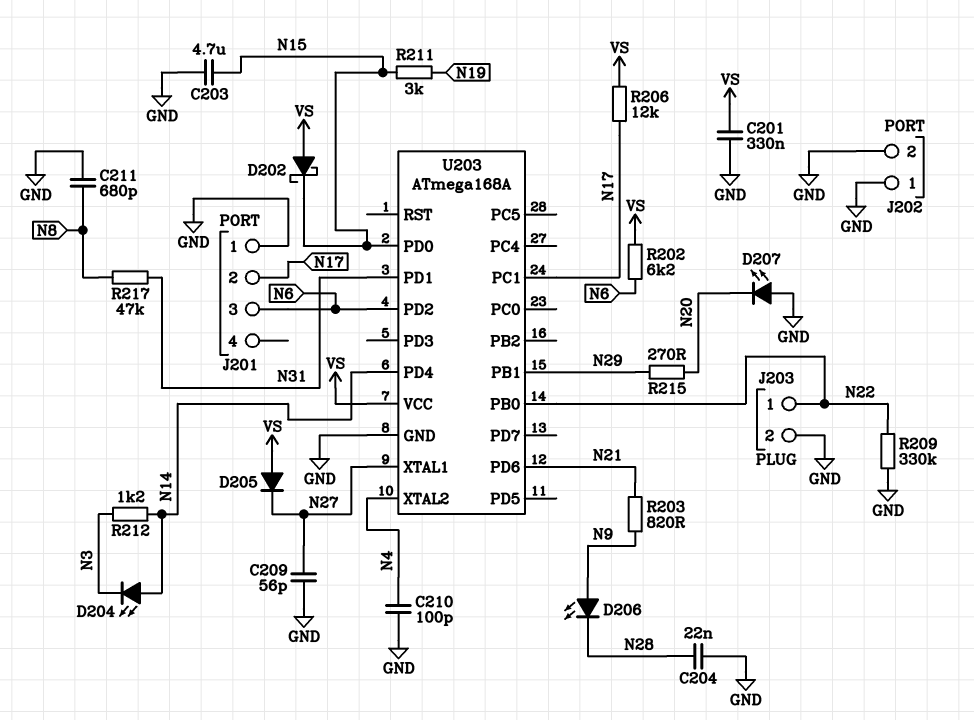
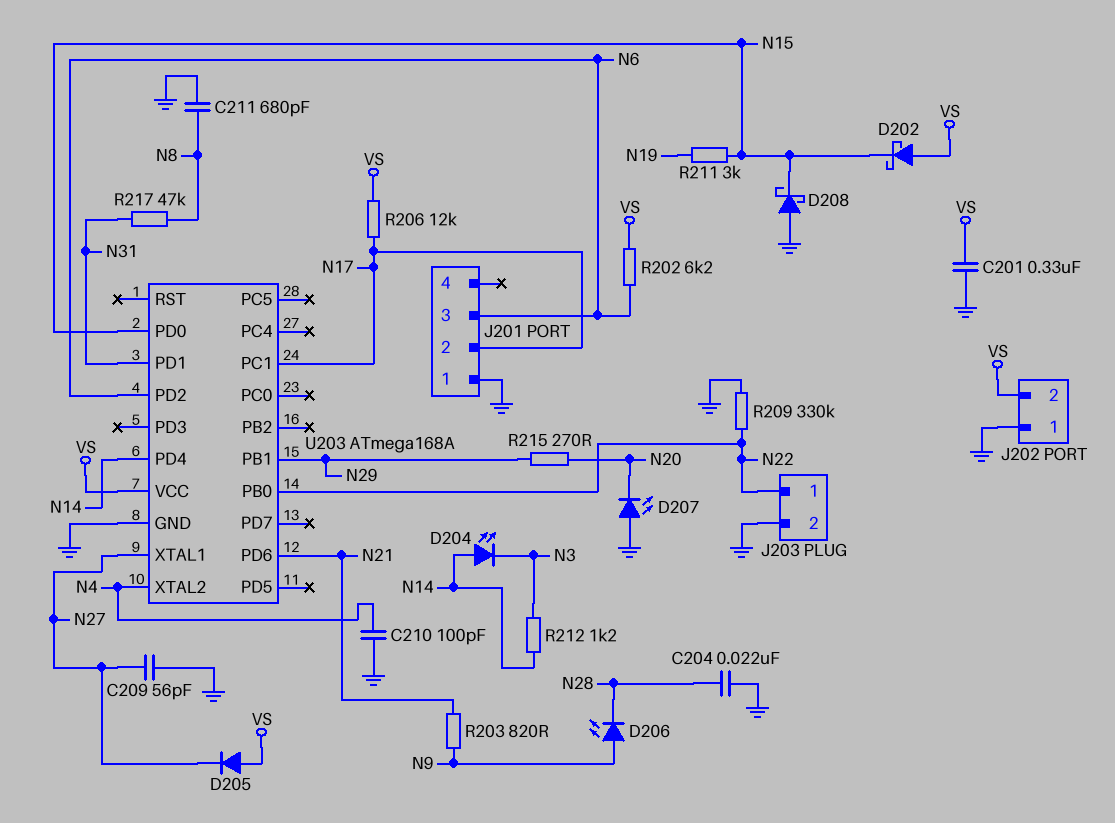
C203: 4.7uF (GND, N15) -> none
D208: none -> schottky (A GND, K N15)
J202 pin 2: GND -> VS

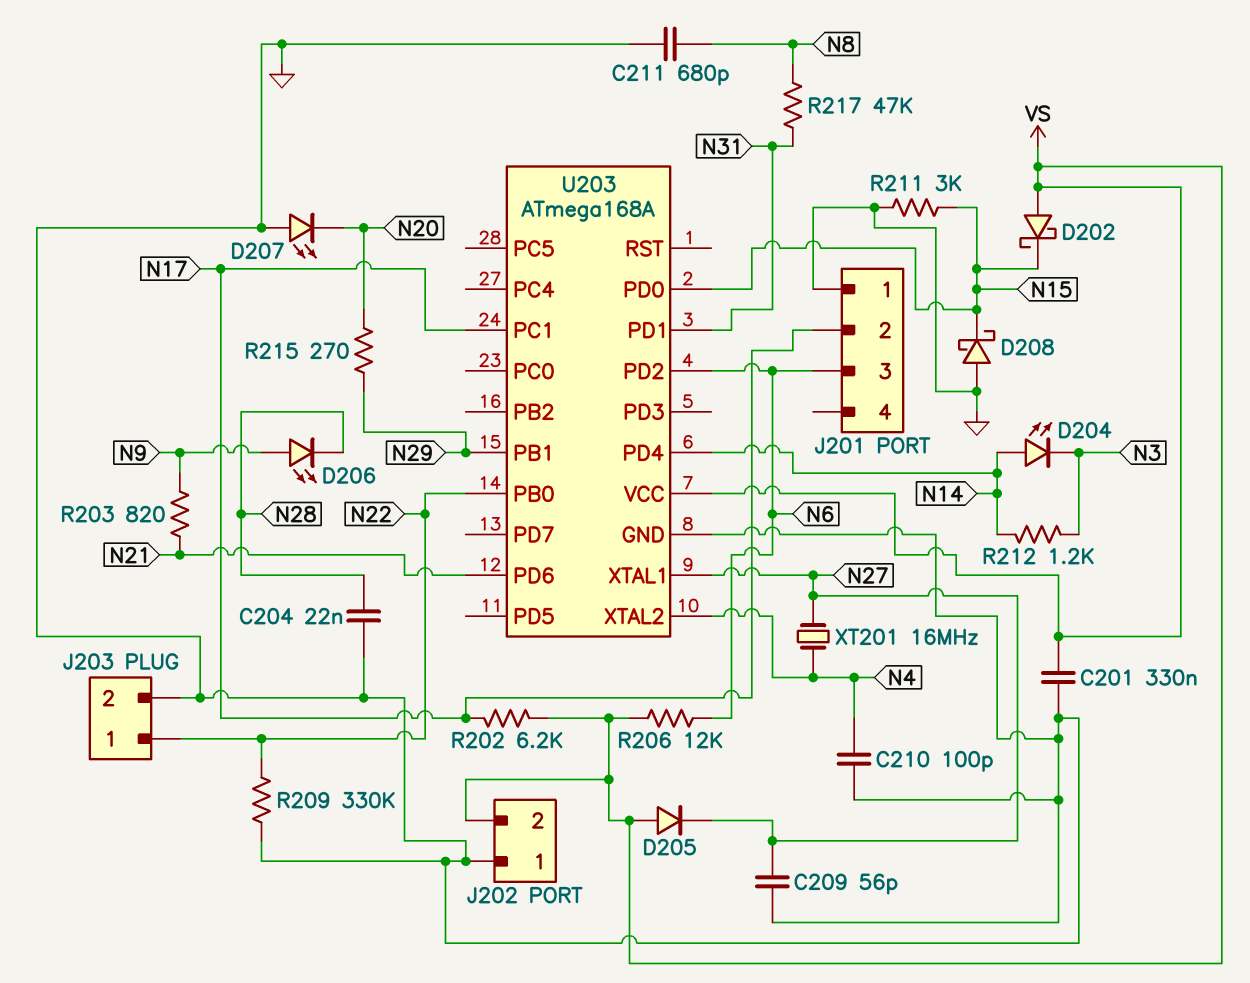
R202: 6.2k (N6, VS) -> 6.2k (N17, VS)
R206: 12k (N17, VS) -> 12k (N6, VS)
R211: 3k (N15, N19) -> 3k (GND, N15)
XT201: none -> 16MHz (N4, N27)

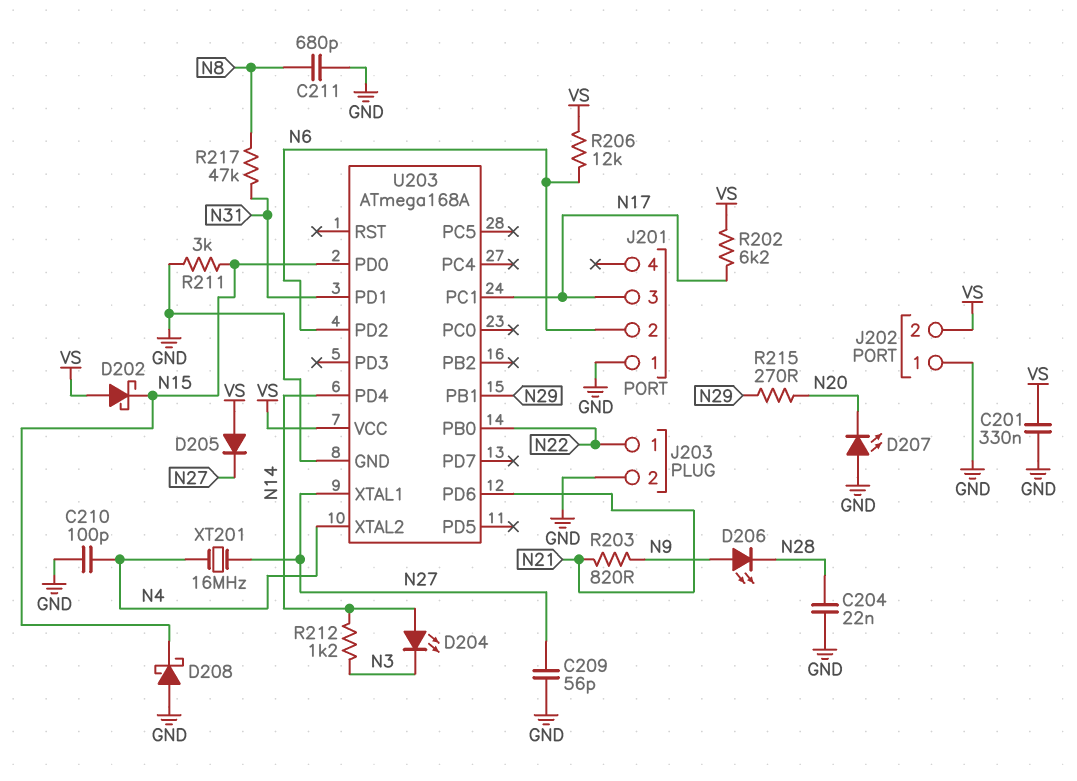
J201 pin 2: N17 -> N6
J201 pin 3: N6 -> N17
R209: 330k (GND, N22) -> none

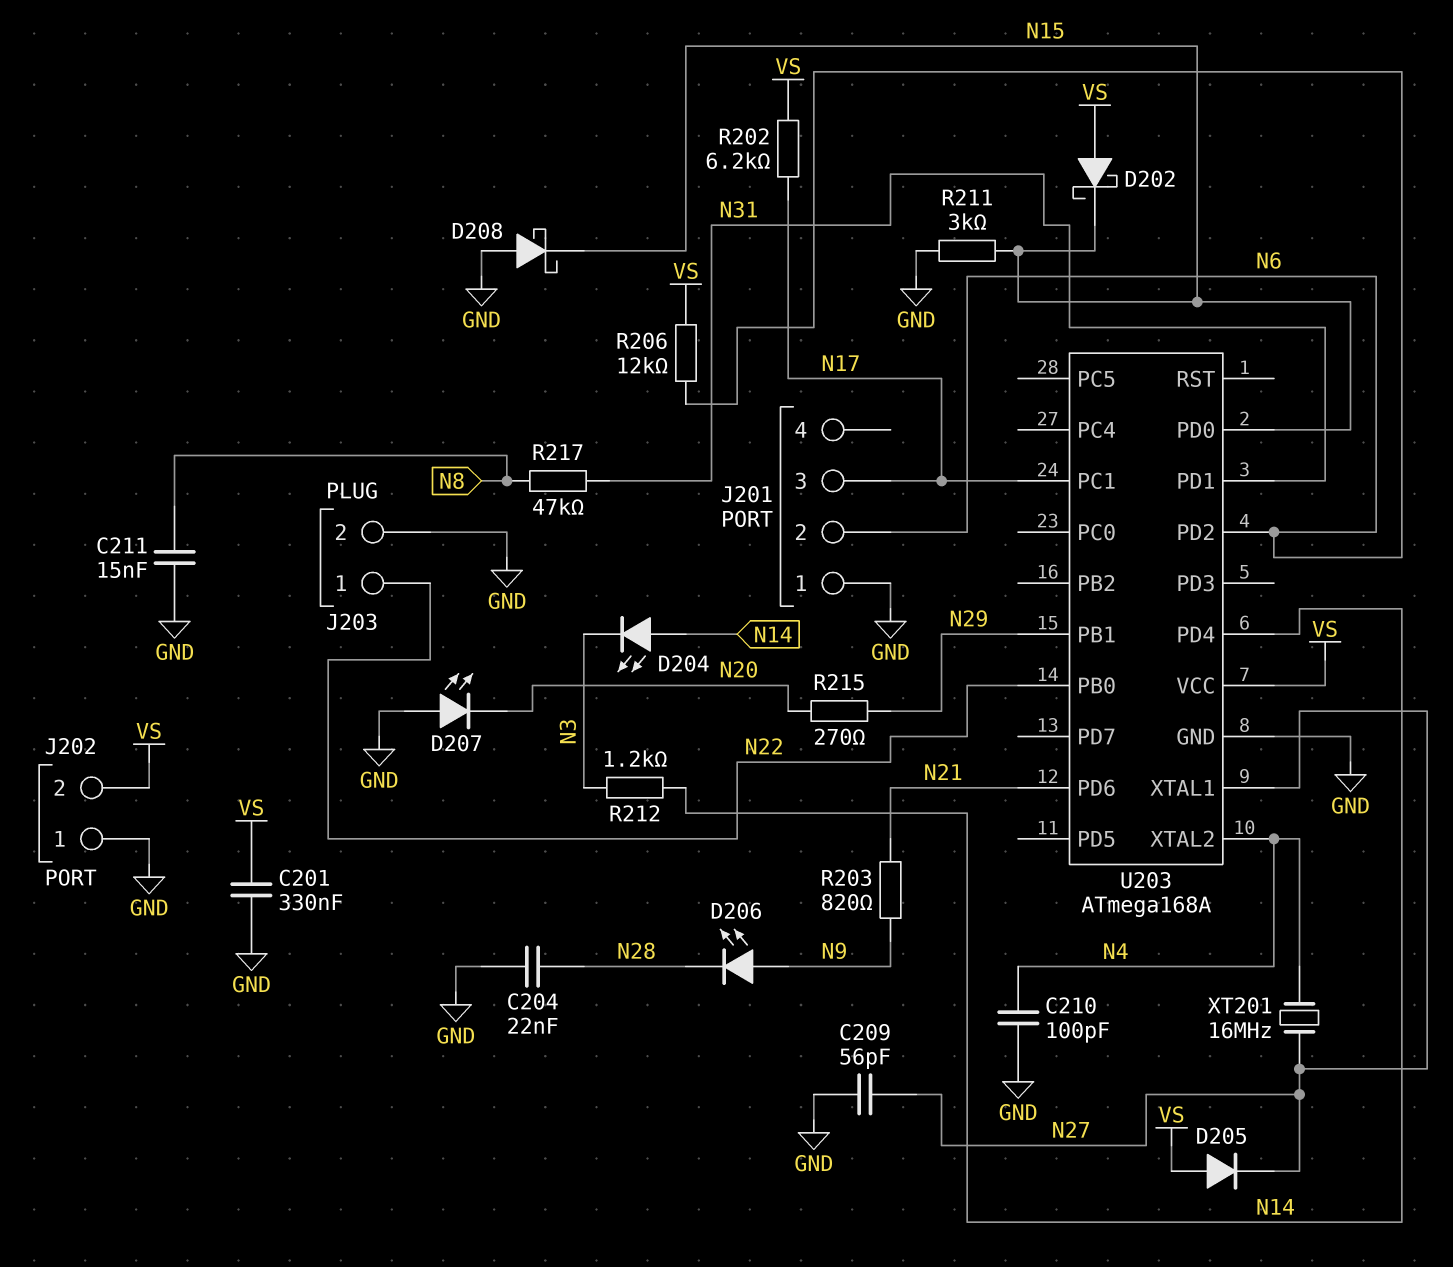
C211: 680pF (GND, N8) -> 15nF (GND, N8)

